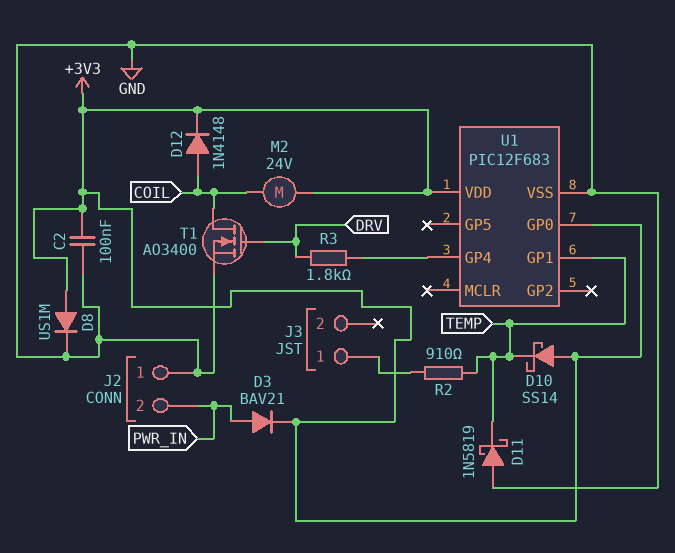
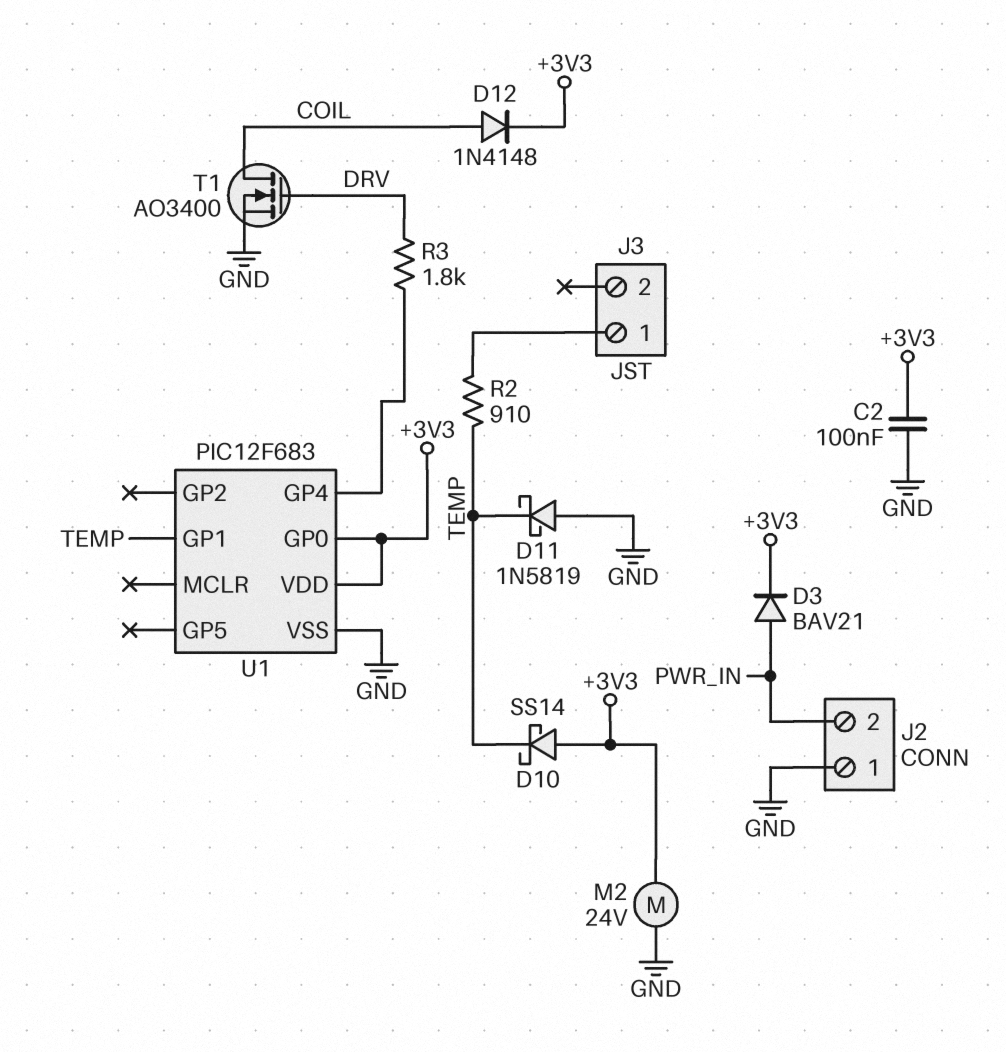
D8: diode US1M (A +3V3, K GND) -> none
M2: motor 24V (+3V3, COIL) -> motor 24V (+3V3, GND)

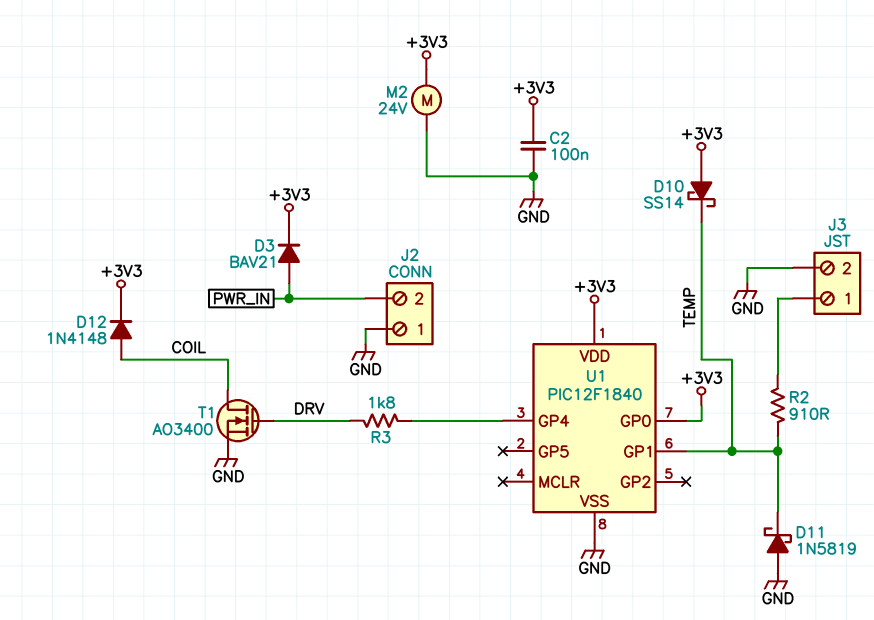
J3 pin 2: none -> GND
U1: PIC12F683 -> PIC12F1840

